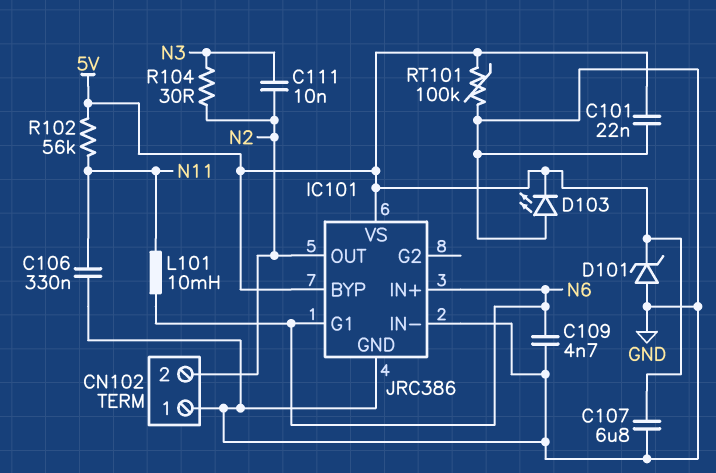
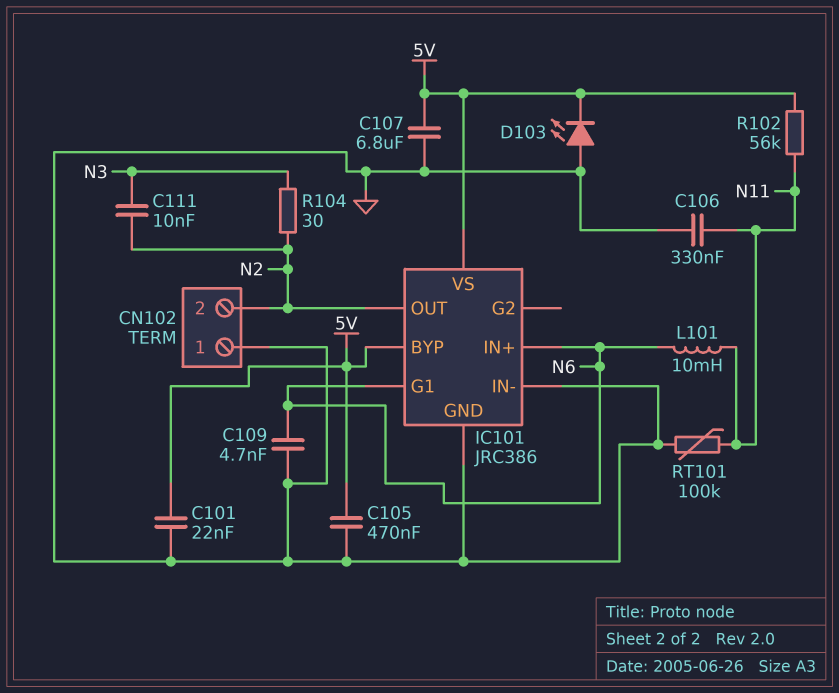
C105: none -> 470nF (5V, GND)
D101: zener (A GND, K 5V) -> none
RT101: 100k (5V, GND) -> 100k (GND, N11)

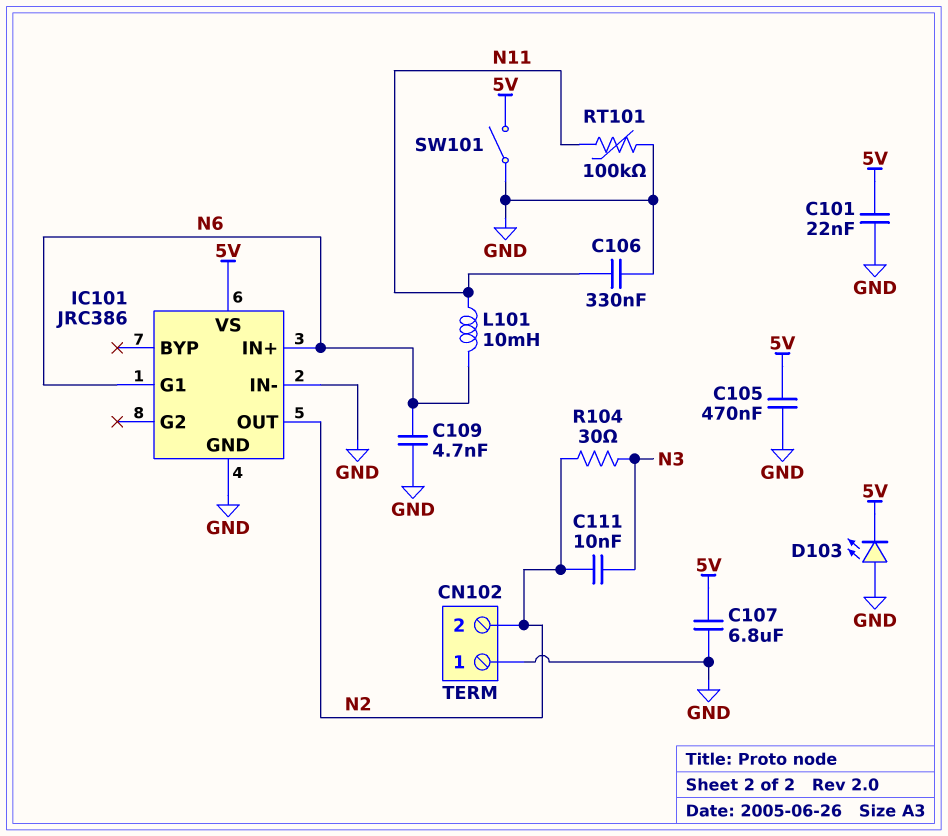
IC101 pin BYP: 5V -> none
R102: 56k (5V, N11) -> none
SW101: none -> switch (5V, GND)

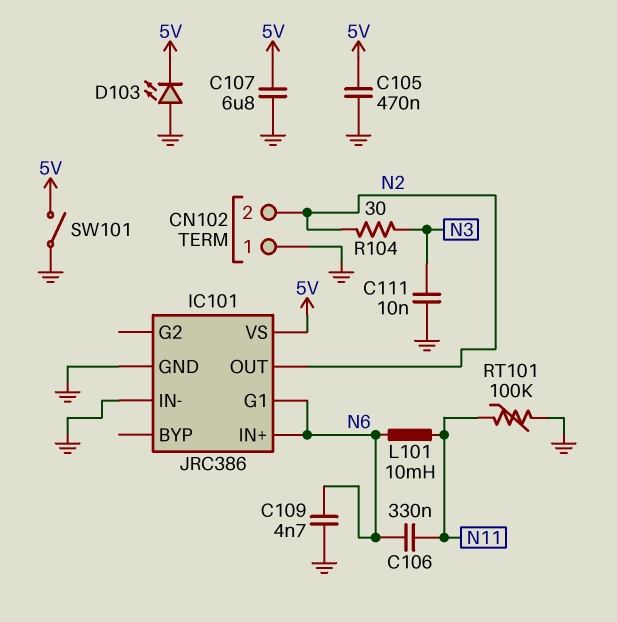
C101: 22nF (5V, GND) -> none
C106: 330nF (GND, N11) -> 330nF (N6, N11)
C111: 10nF (N2, N3) -> 10nF (GND, N3)

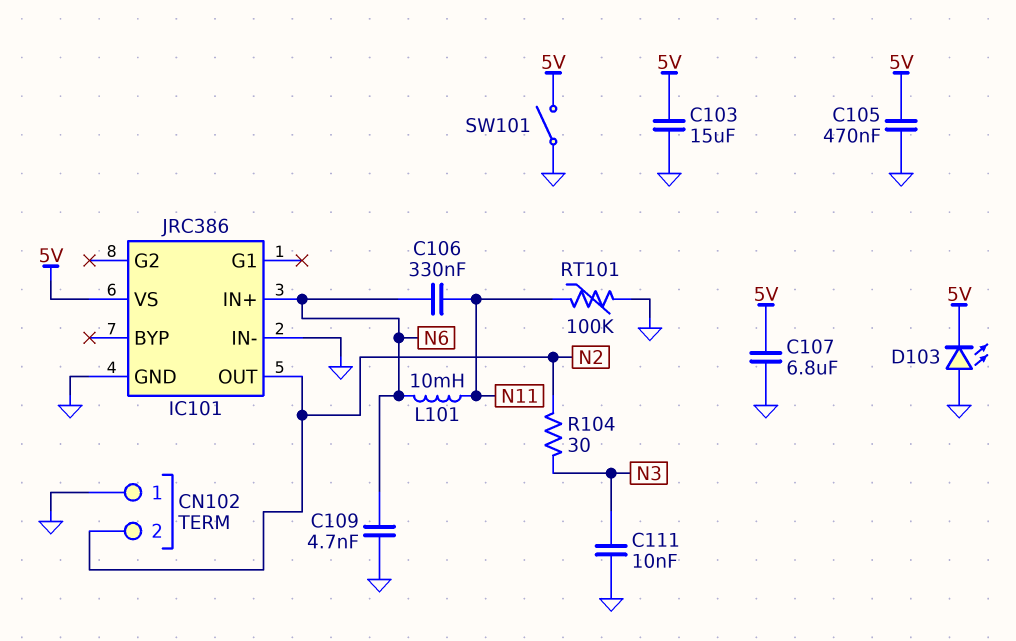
C103: none -> 15uF (5V, GND)
IC101 pin G1: N6 -> none

